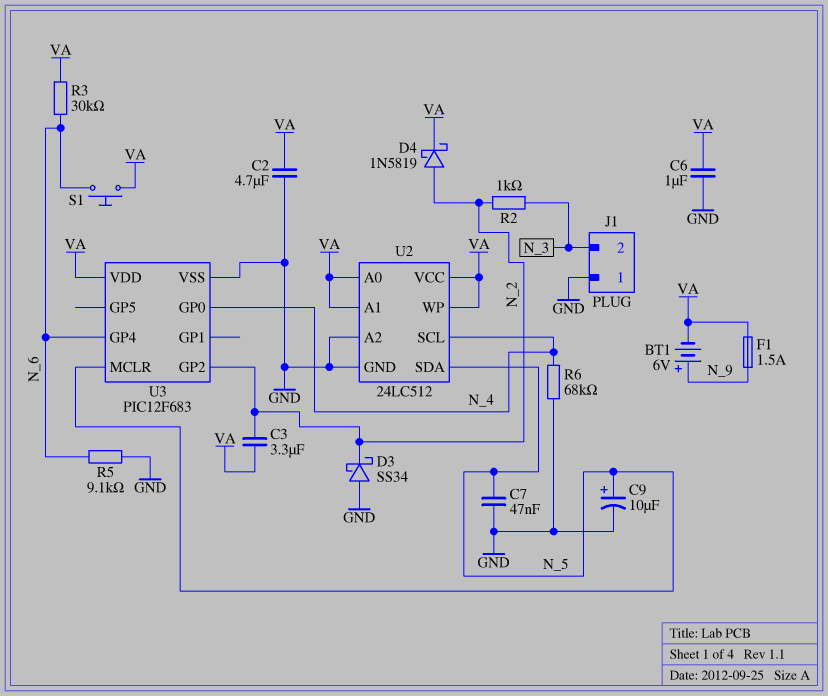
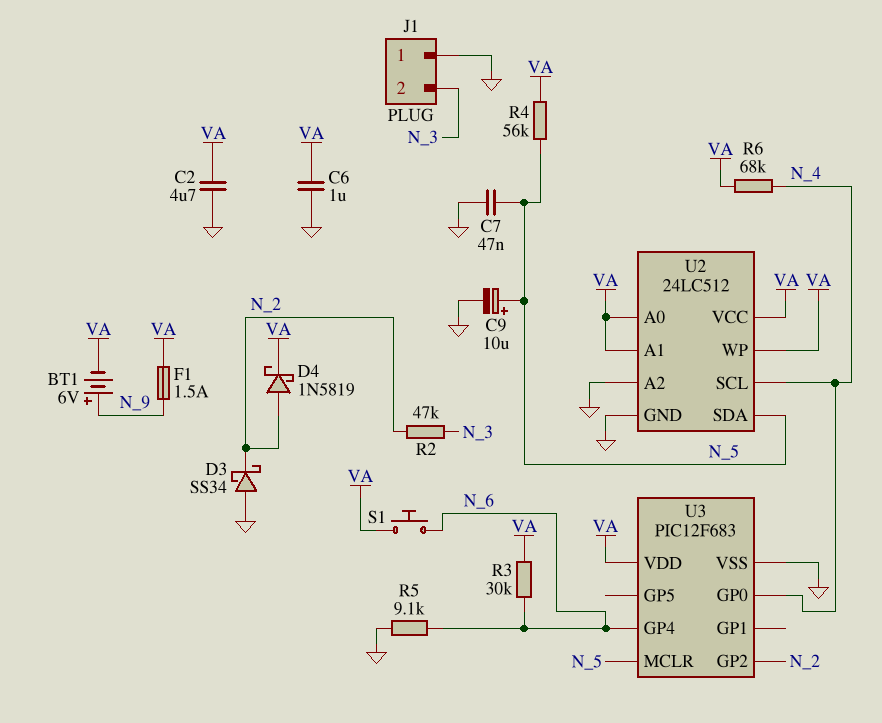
C3: 3.3uF (N_2, VA) -> none
R2: 1k (N_2, N_3) -> 47k (N_2, N_3)
R4: none -> 56k (N_5, VA)
R6: 68k (GND, N_4) -> 68k (N_4, VA)

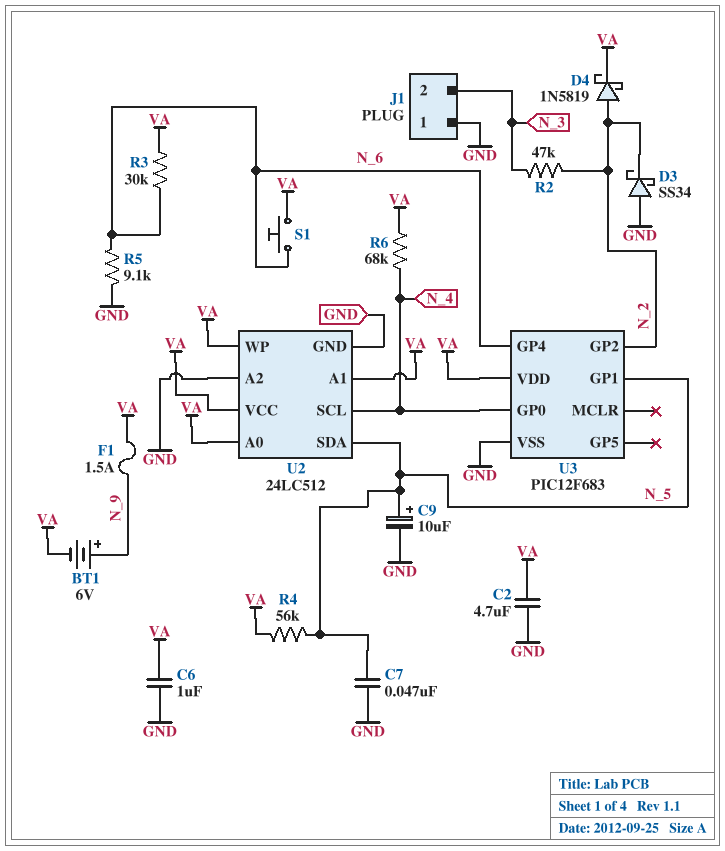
U3 pin GP1: none -> N_5
U3 pin MCLR: N_5 -> none

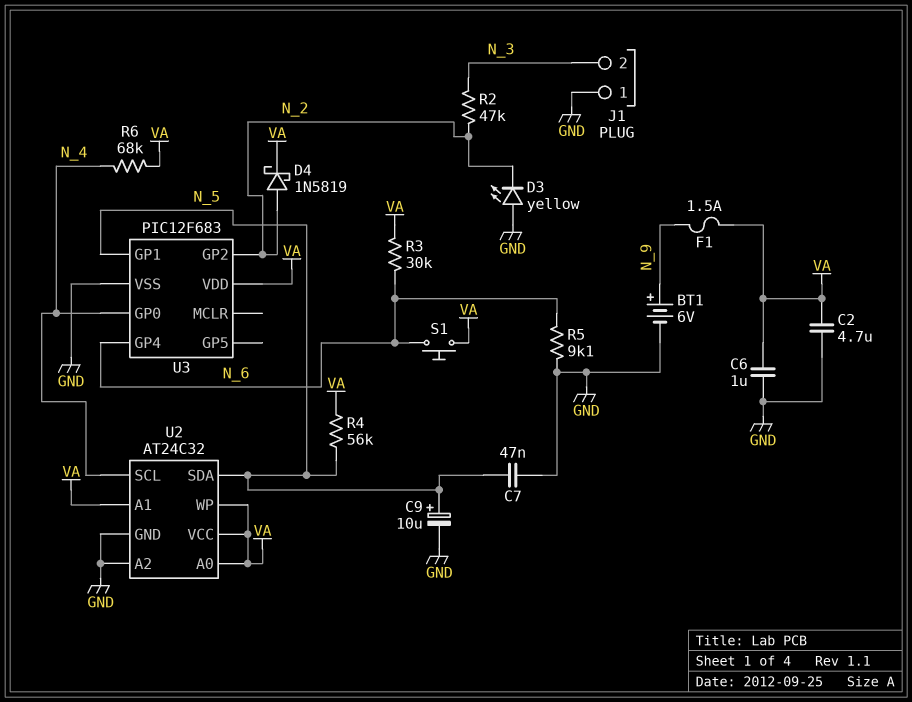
BT1: 6V (plus N_9, minus VA) -> 6V (plus N_9, minus GND)
D3: schottky SS34 (A GND, K N_2) -> LED yellow (A GND, K N_2)
U2: 24LC512 -> AT24C32

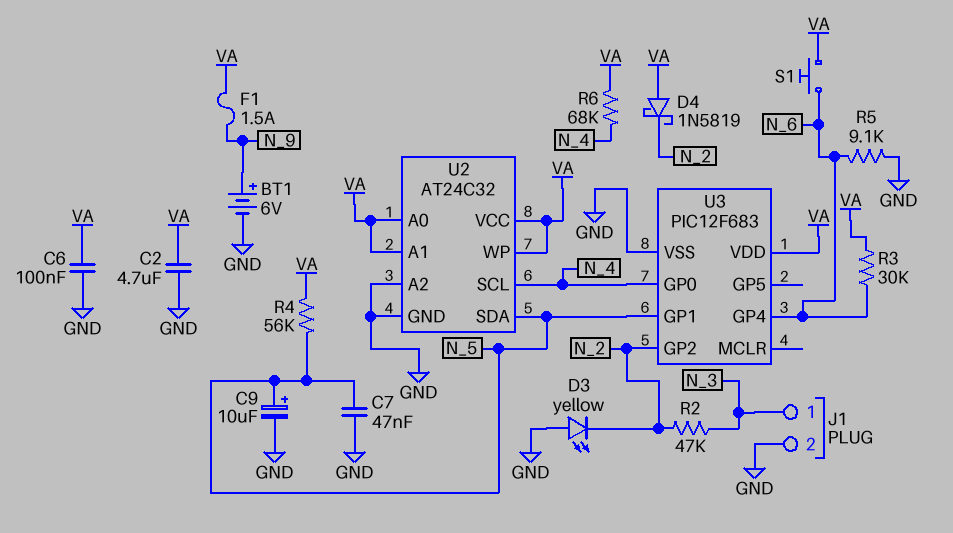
C6: 1uF (GND, VA) -> 100nF (GND, VA)
D4: schottky 1N5819 (A N_2, K VA) -> schottky 1N5819 (A VA, K N_2)
J1 pin 1: GND -> N_3
J1 pin 2: N_3 -> GND

